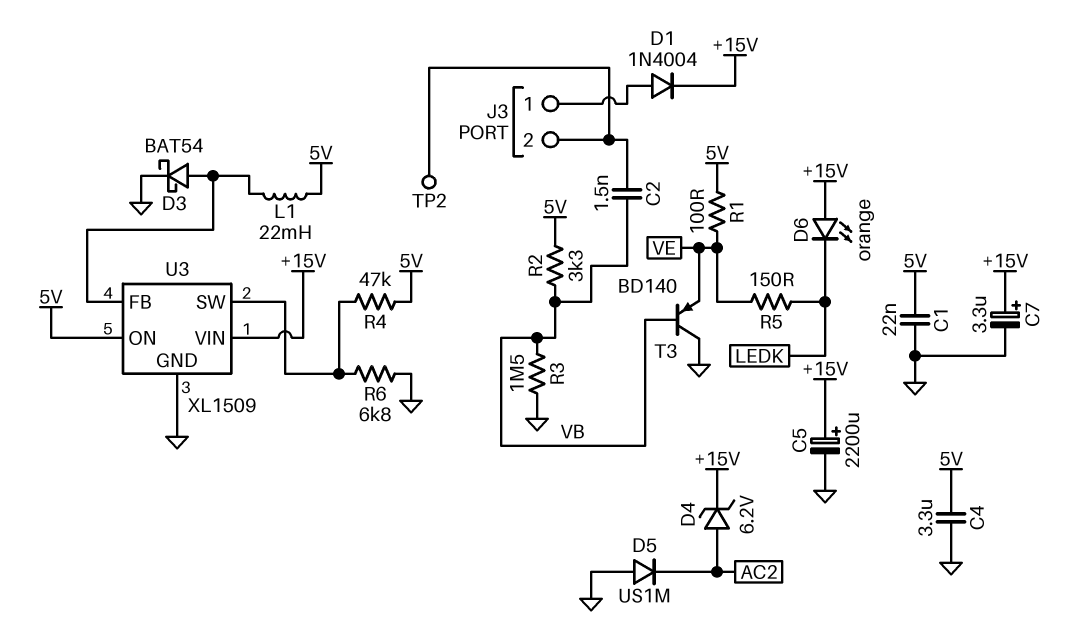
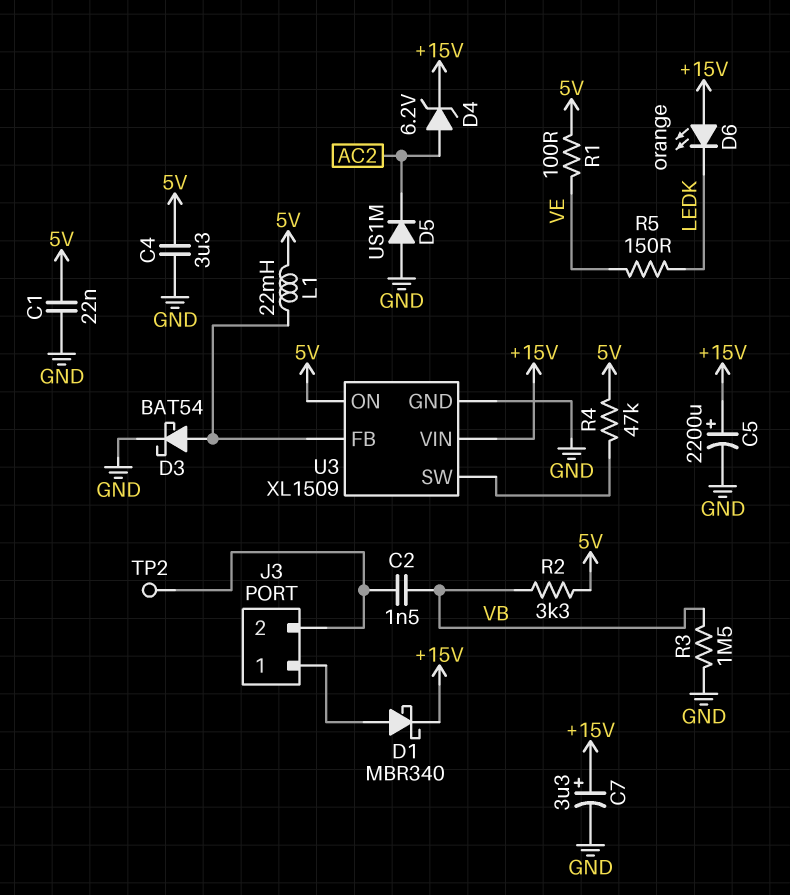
D1: diode 1N4004 (A J3/1, K +15V) -> schottky MBR340 (A J3/1, K +15V)
R6: 6.8k (GND, U3/SW) -> none
T3: PNP BD140 (B VB, C GND, E VE) -> none

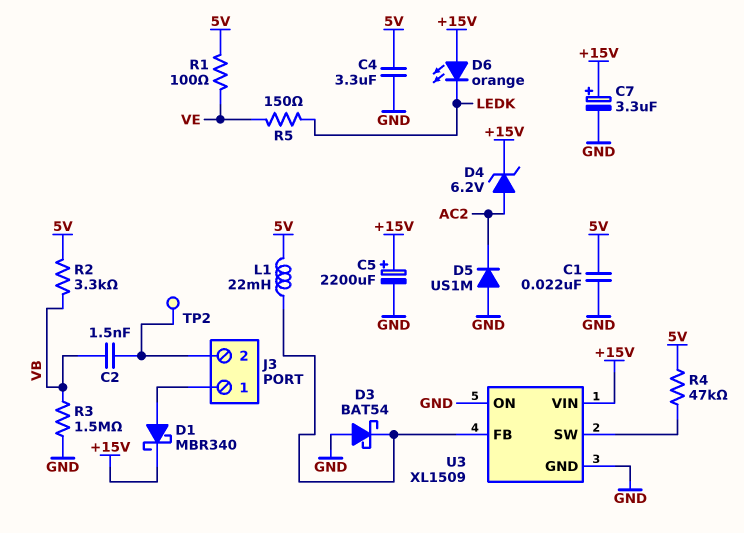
D3: schottky BAT54 (A U3/FB, K GND) -> schottky BAT54 (A GND, K U3/FB)
U3 pin ON: 5V -> GND

